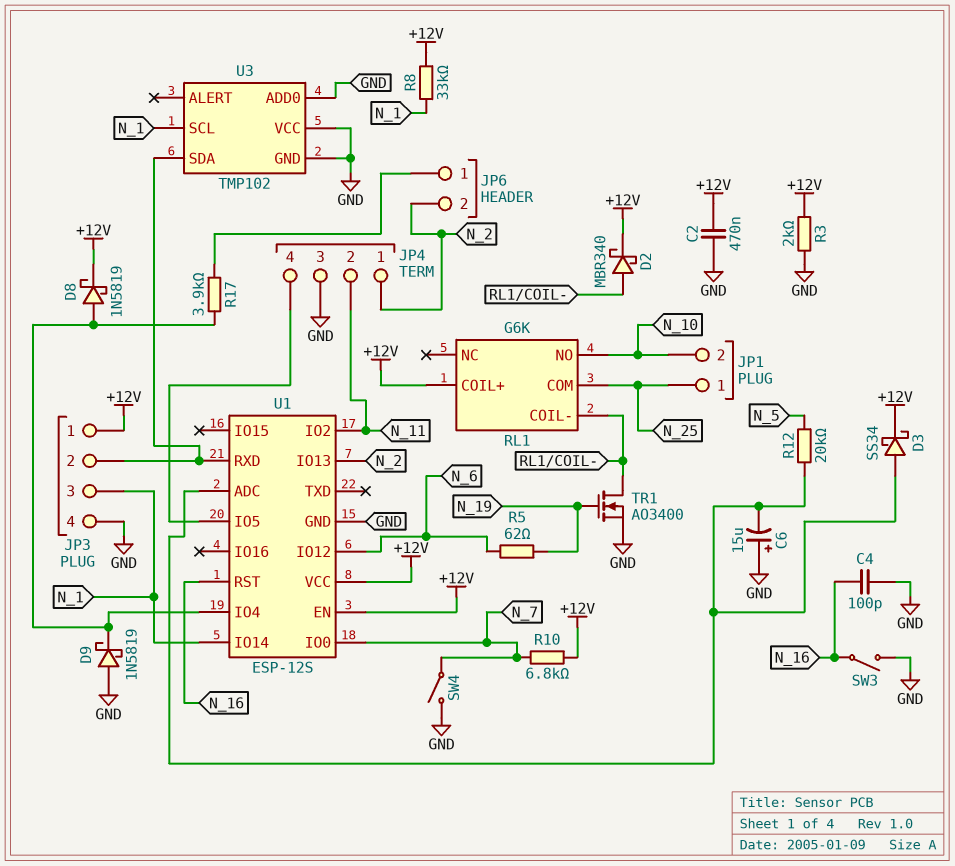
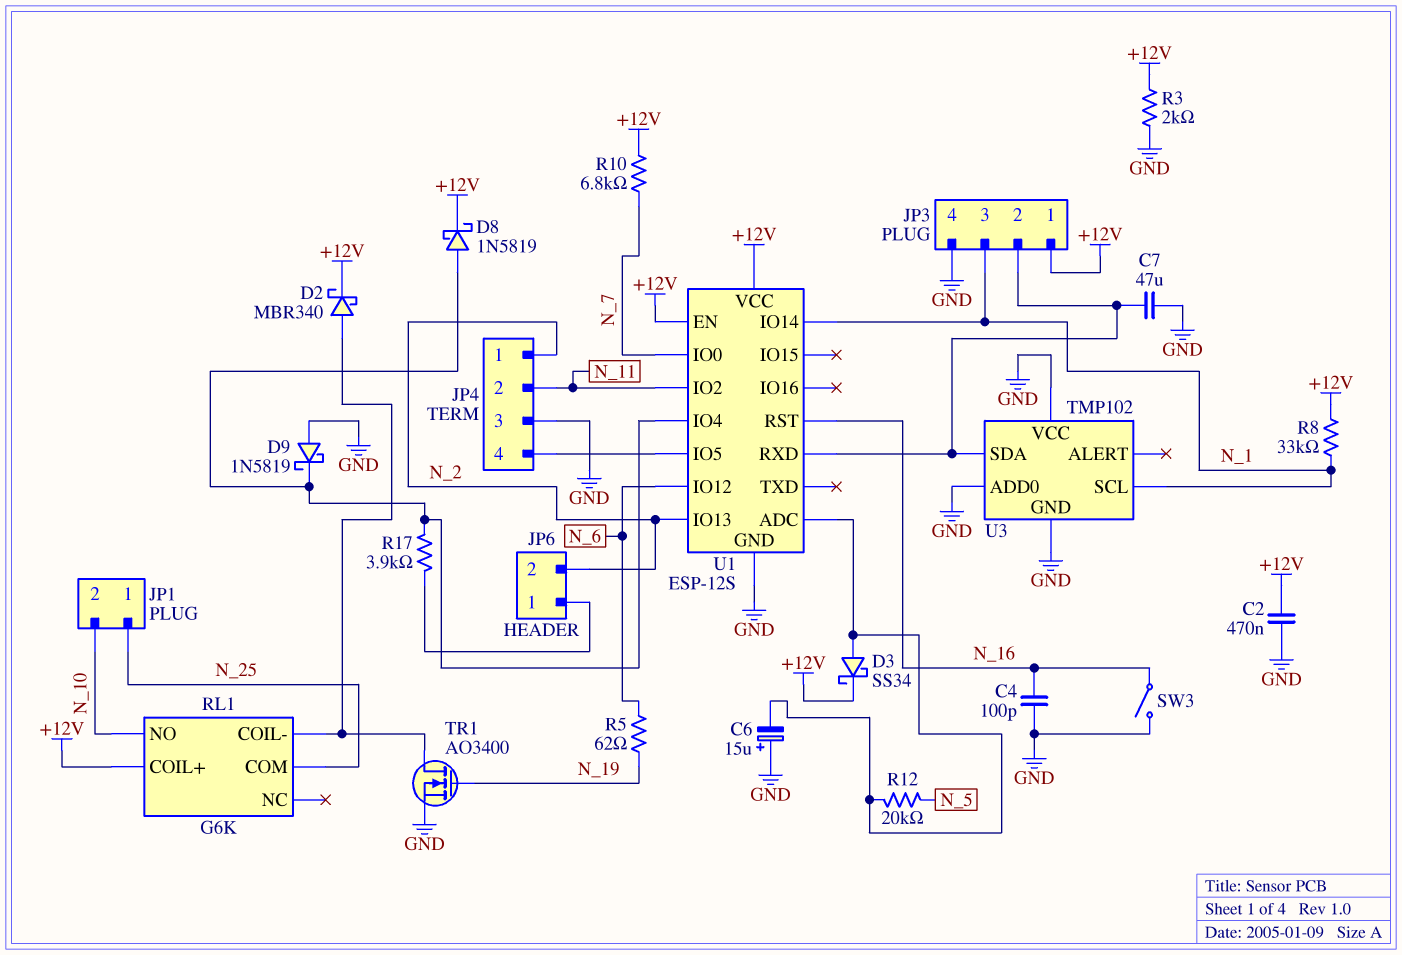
C7: none -> 47uF (GND, JP3/2)
SW4: switch (GND, N_7) -> none

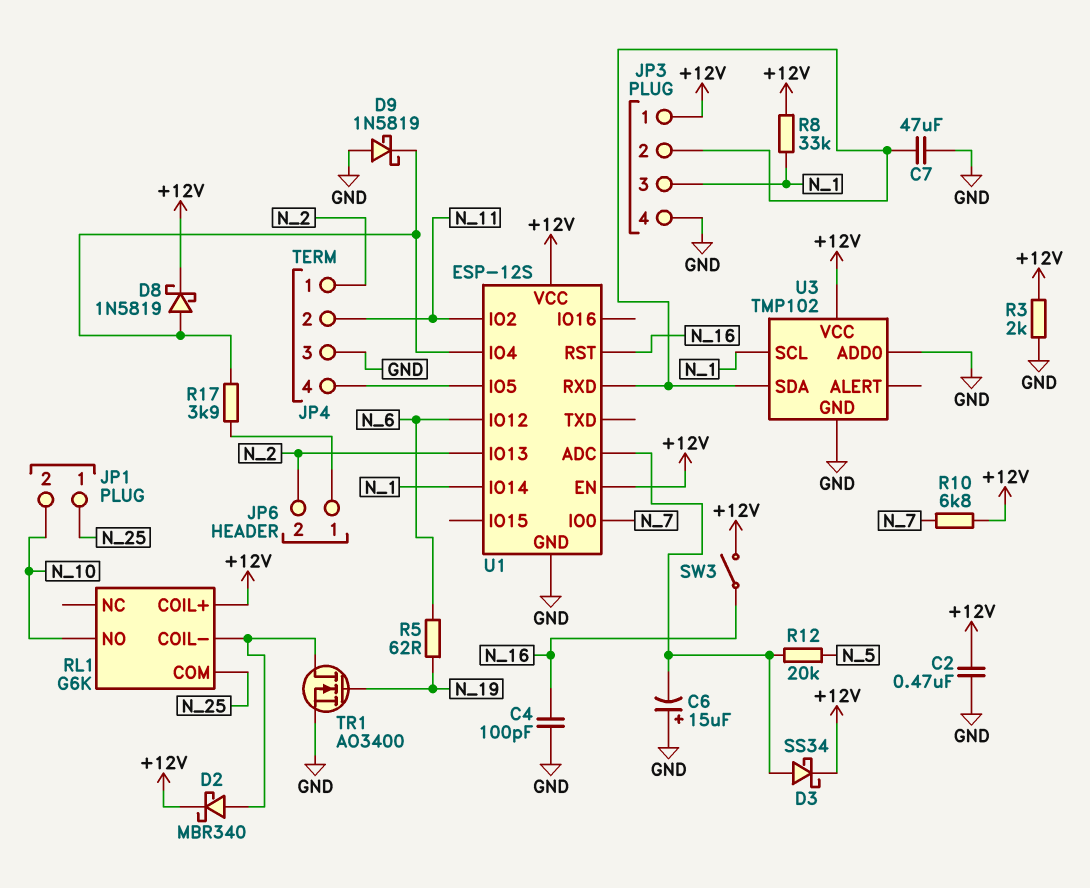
SW3: switch (GND, N_16) -> switch (+12V, N_16)
U3 pin VCC: GND -> +12V

